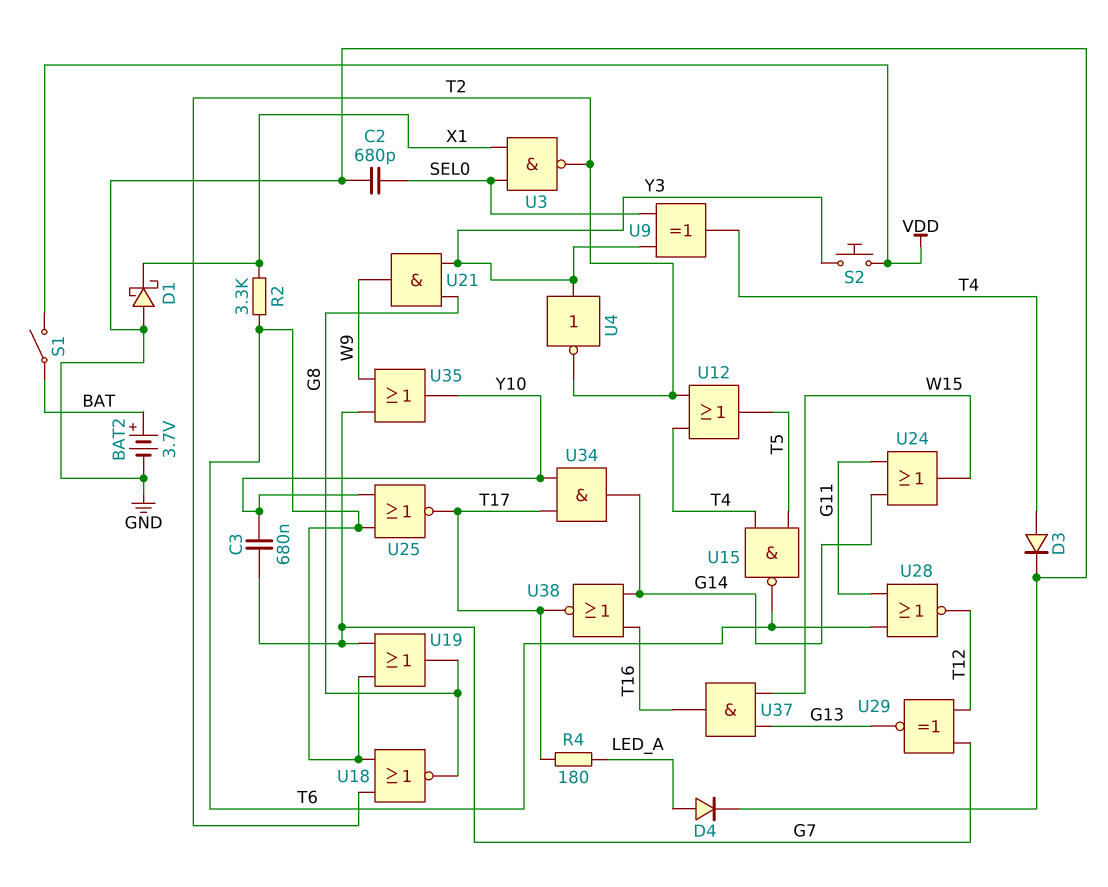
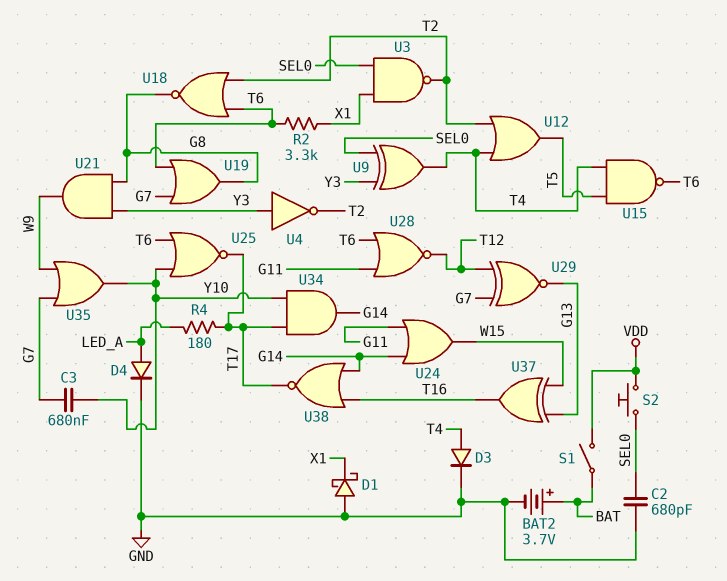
S2: button (VDD, Y3) -> button (SEL0, VDD)
U37: AND (in G13, in W15, out T16) -> XOR (in G13, in W15, out T16)

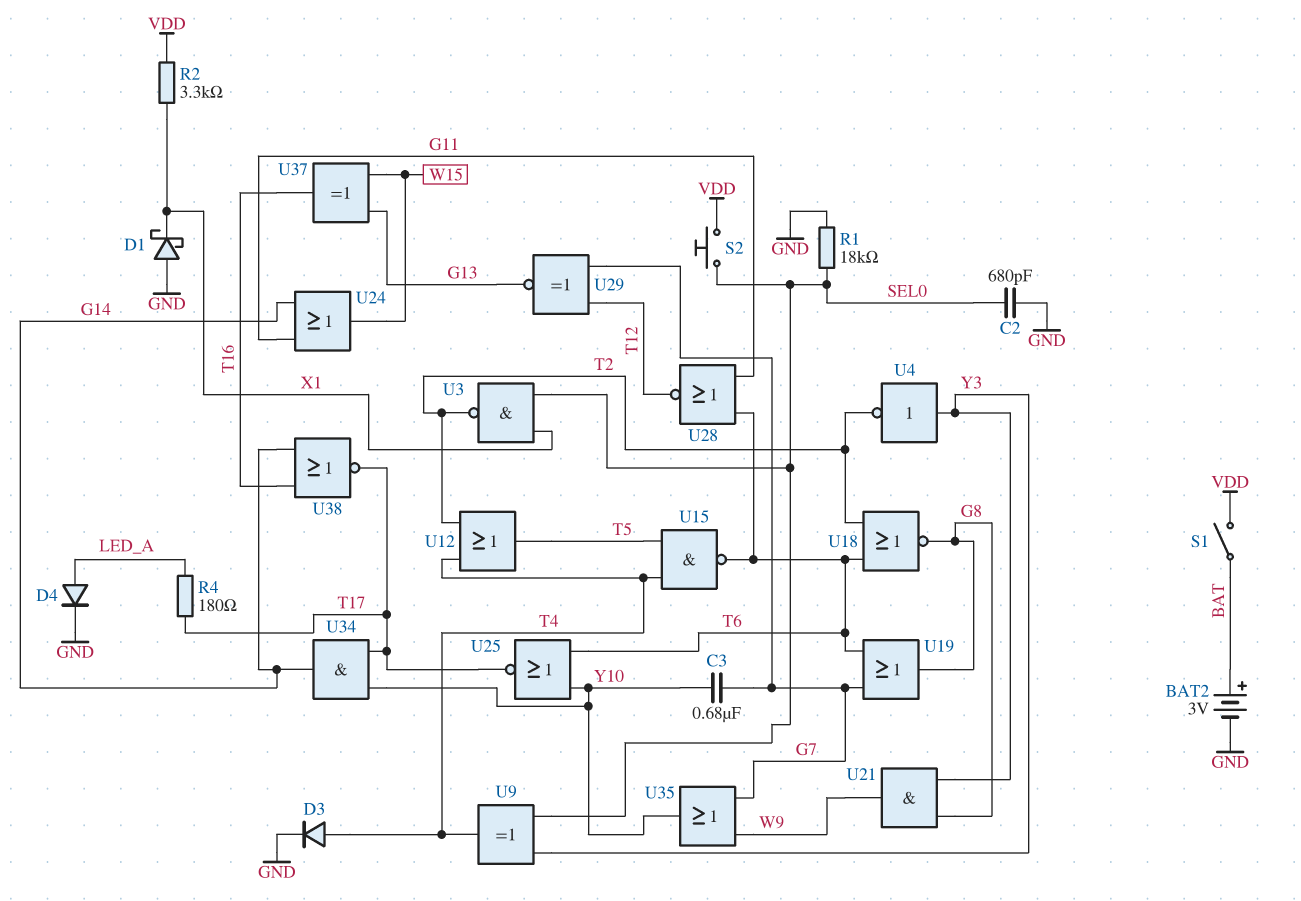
BAT2: 3.7V (plus BAT, minus GND) -> 3V (plus BAT, minus GND)
R1: none -> 18k (GND, SEL0)
R2: 3.3k (T6, X1) -> 3.3k (VDD, X1)

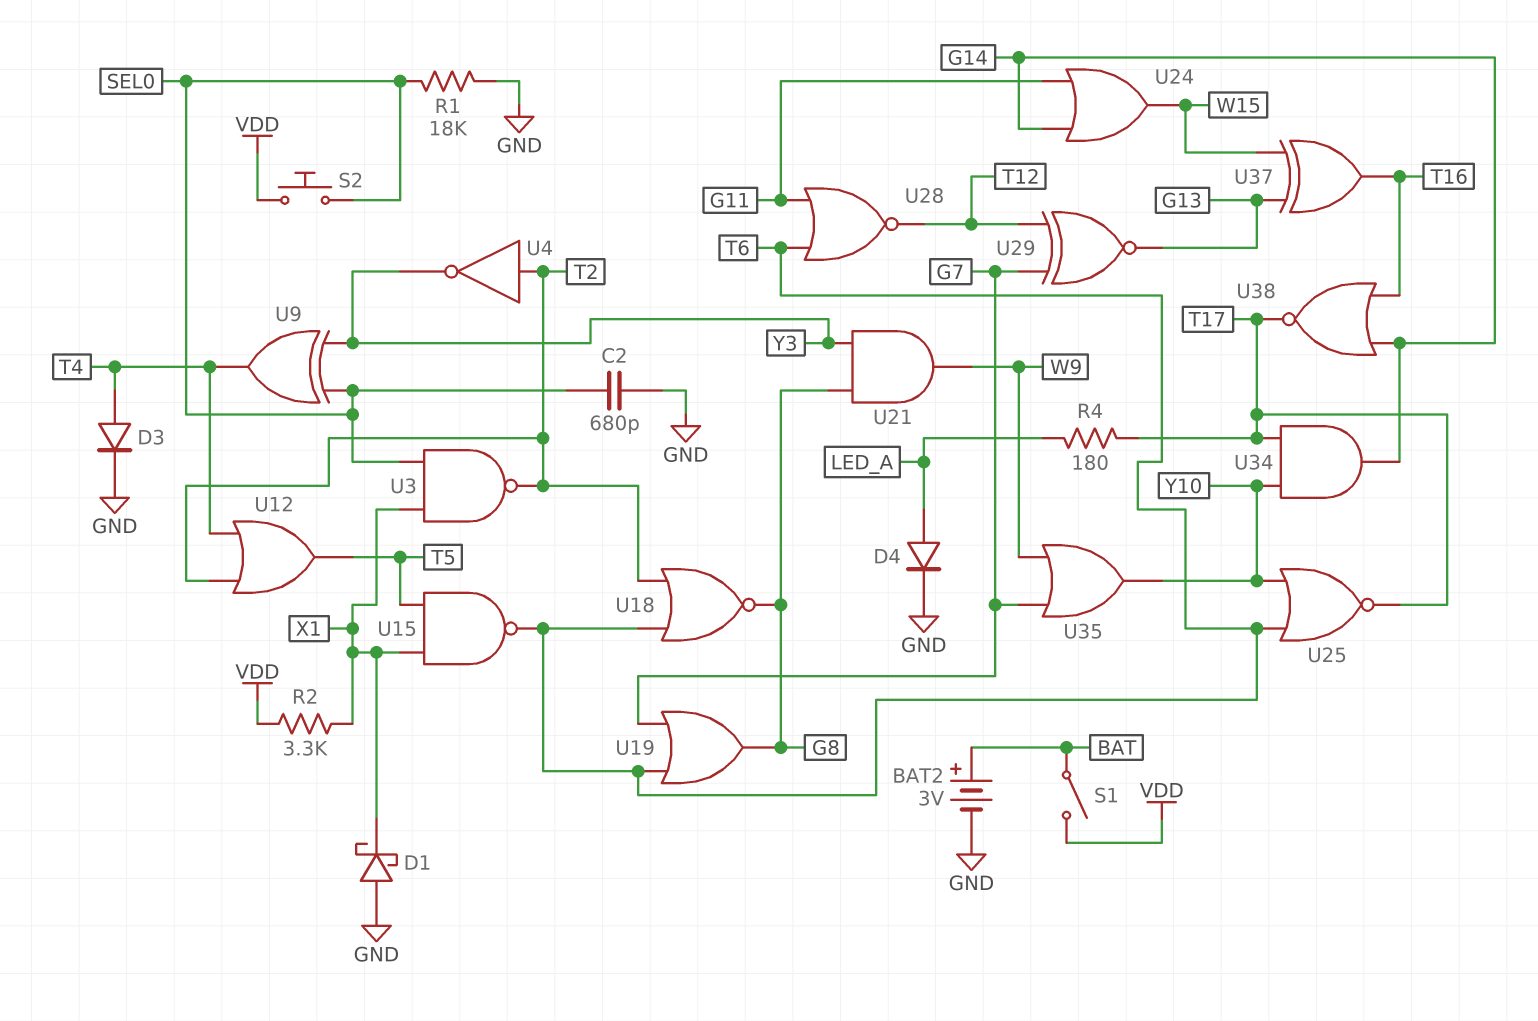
C3: 680nF (G7, Y10) -> none
U4: NOT (in Y3, out T2) -> NOT (in T2, out Y3)
U15: NAND (in T4, in T5, out T6) -> NAND (in T5, in X1, out T6)

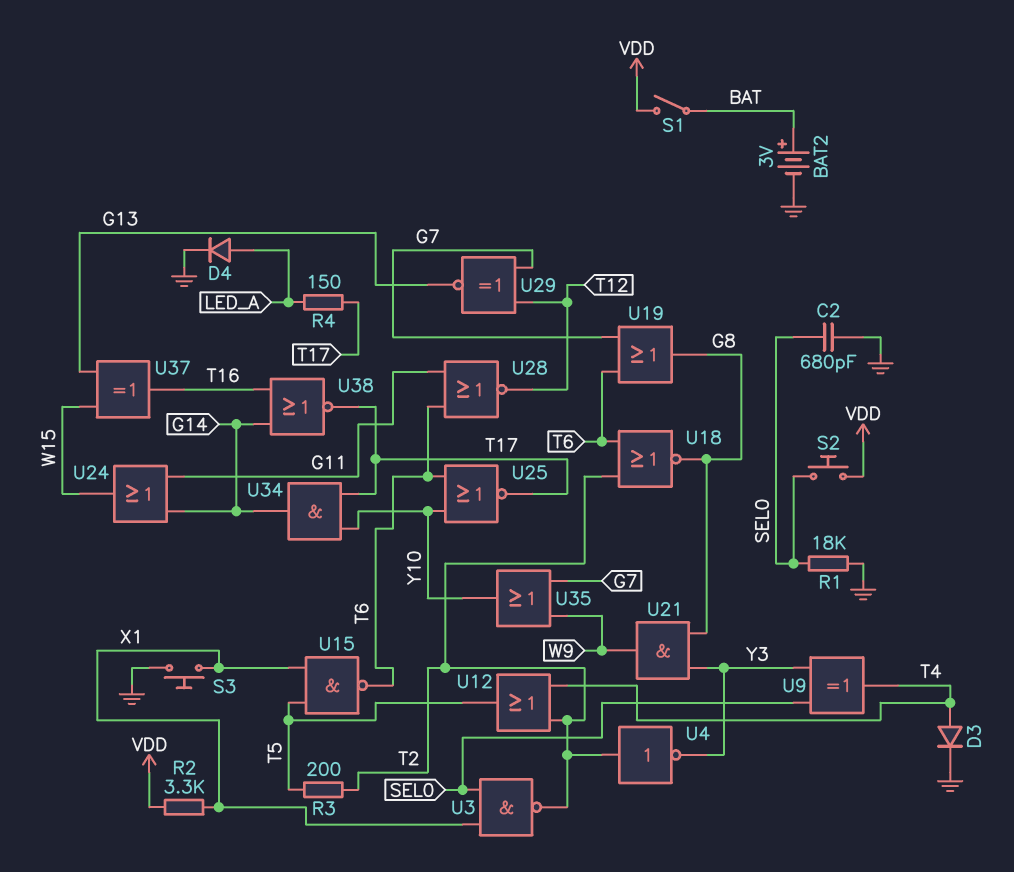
D1: schottky (A GND, K X1) -> none
R3: none -> 200 (T2, T5)
R4: 180 (LED_A, T17) -> 150 (LED_A, T17)
S3: none -> button (GND, X1)

